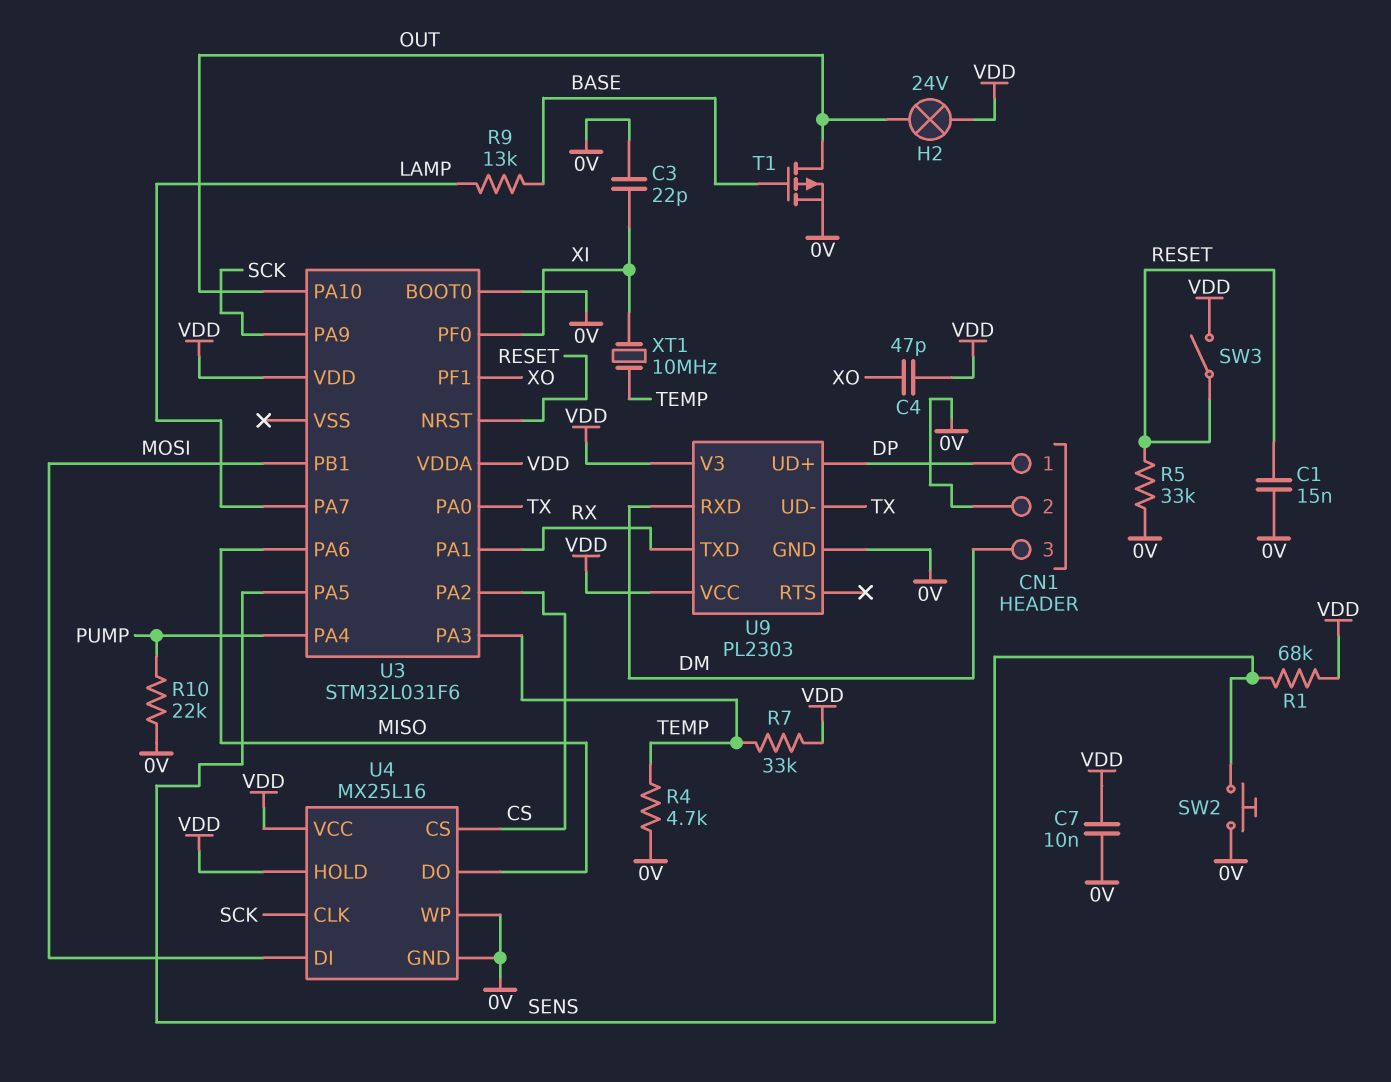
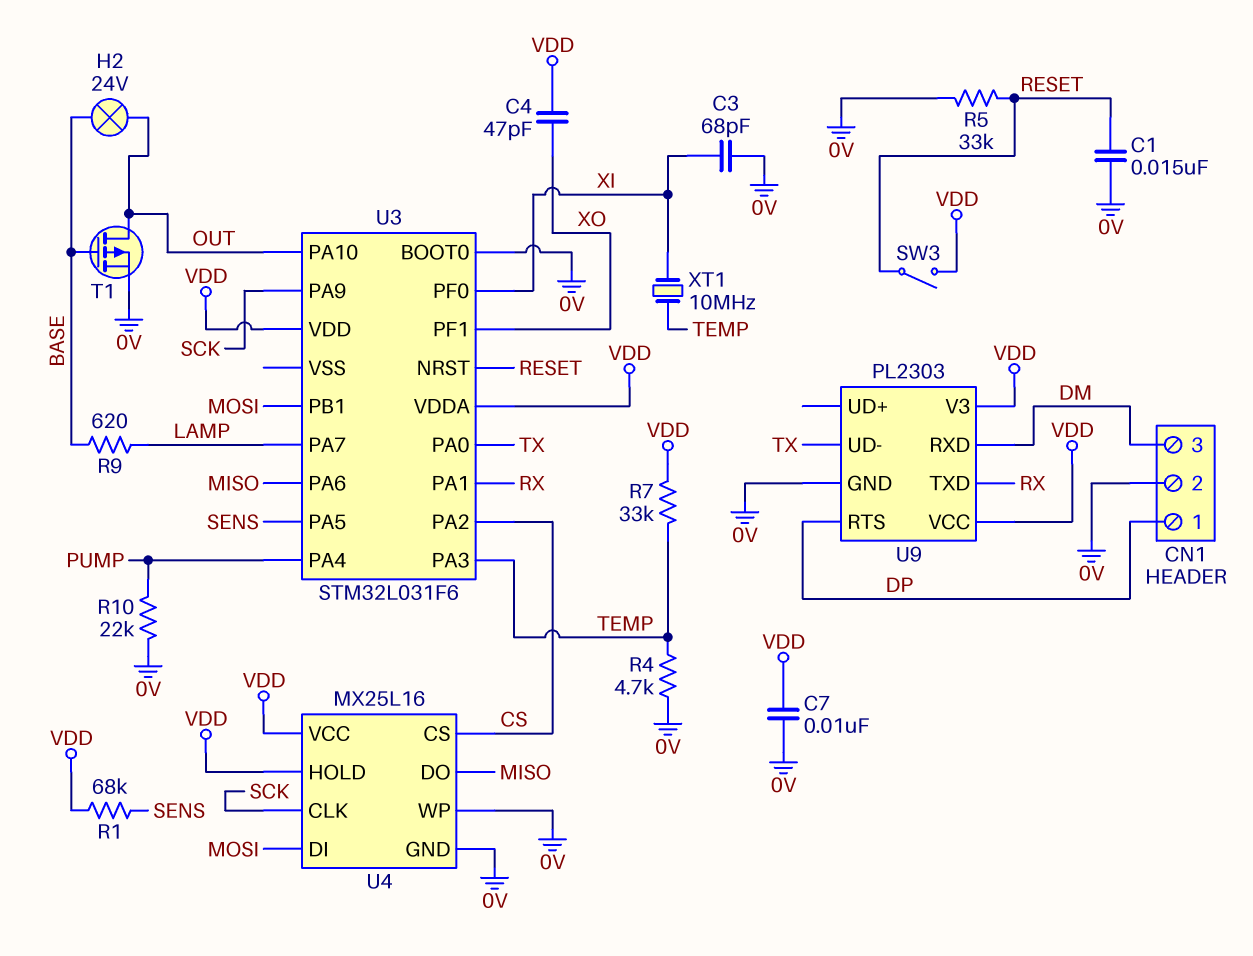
C3: 22pF (0V, XI) -> 68pF (0V, XI)
H2: lamp 24V (OUT, VDD) -> lamp 24V (BASE, OUT)
R9: 13k (BASE, LAMP) -> 620 (BASE, LAMP)
SW2: button (0V, SENS) -> none
U9 pin RTS: none -> DP
U9 pin UD+: DP -> none

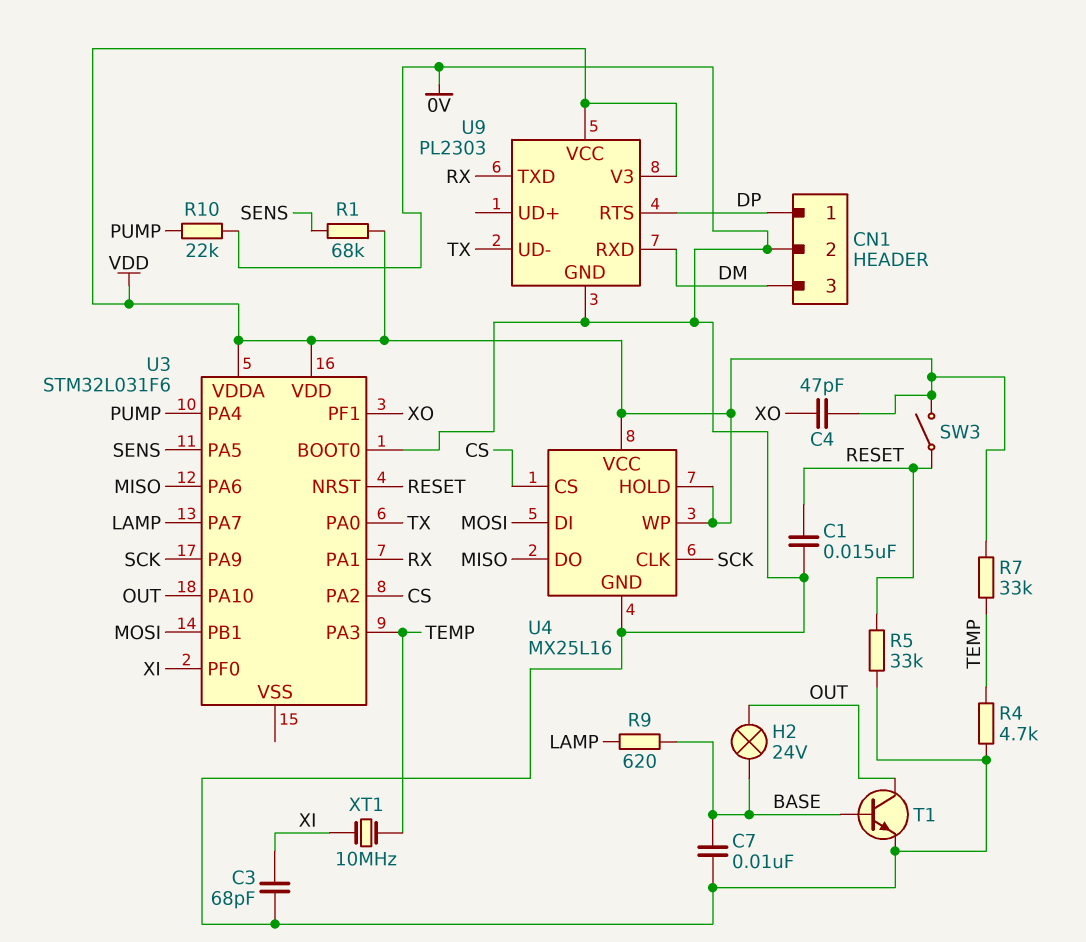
C7: 10nF (0V, VDD) -> 10nF (0V, BASE)
T1: PMOS (G BASE, D OUT, S 0V) -> NPN (B BASE, C OUT, E 0V)
U4 pin WP: 0V -> VDD

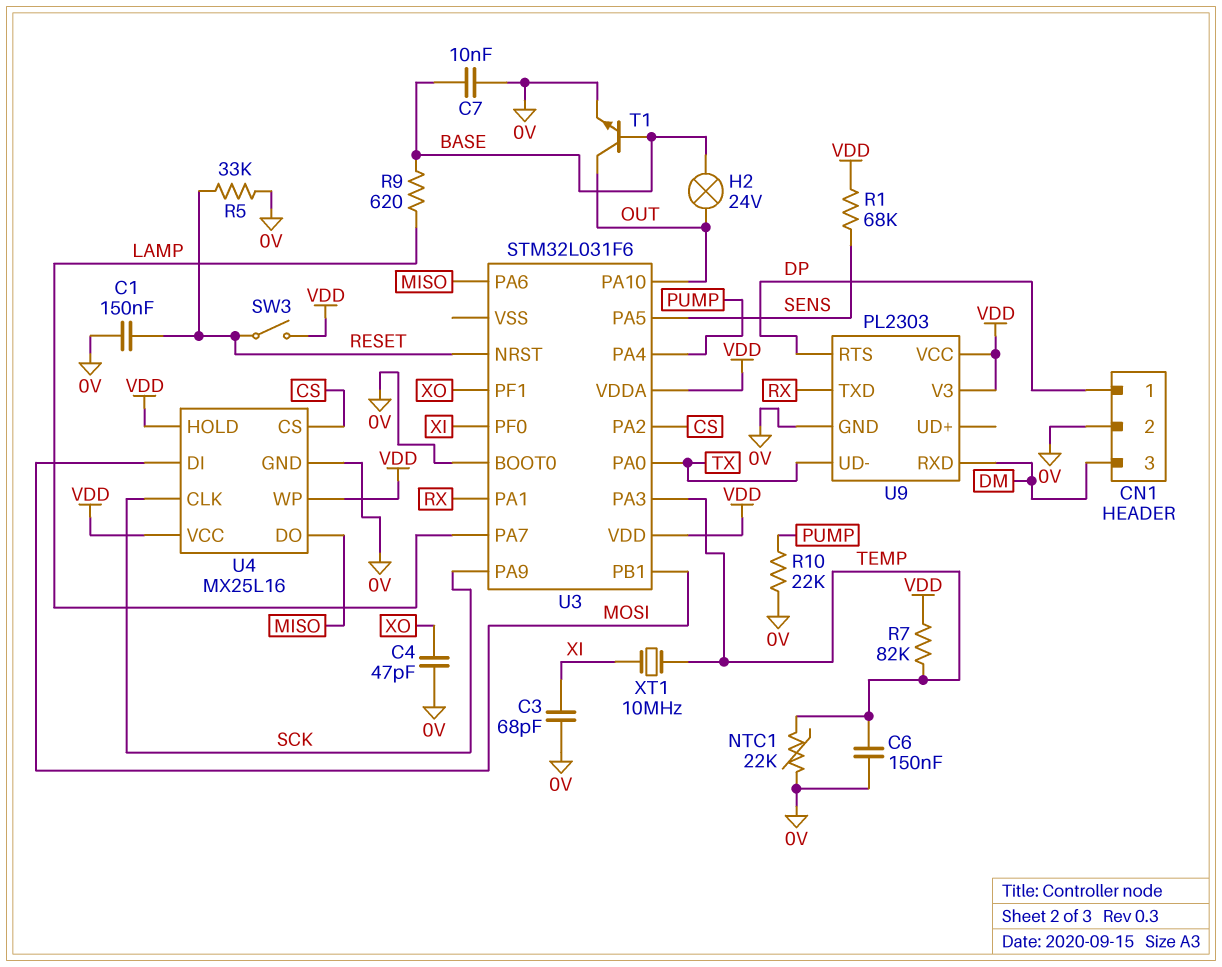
C1: 15nF (0V, RESET) -> 150nF (0V, RESET)
C4: 47pF (VDD, XO) -> 47pF (0V, XO)
C6: none -> 150nF (0V, TEMP)
NTC1: none -> 22k (0V, TEMP)
R4: 4.7k (0V, TEMP) -> none
R7: 33k (TEMP, VDD) -> 82k (TEMP, VDD)

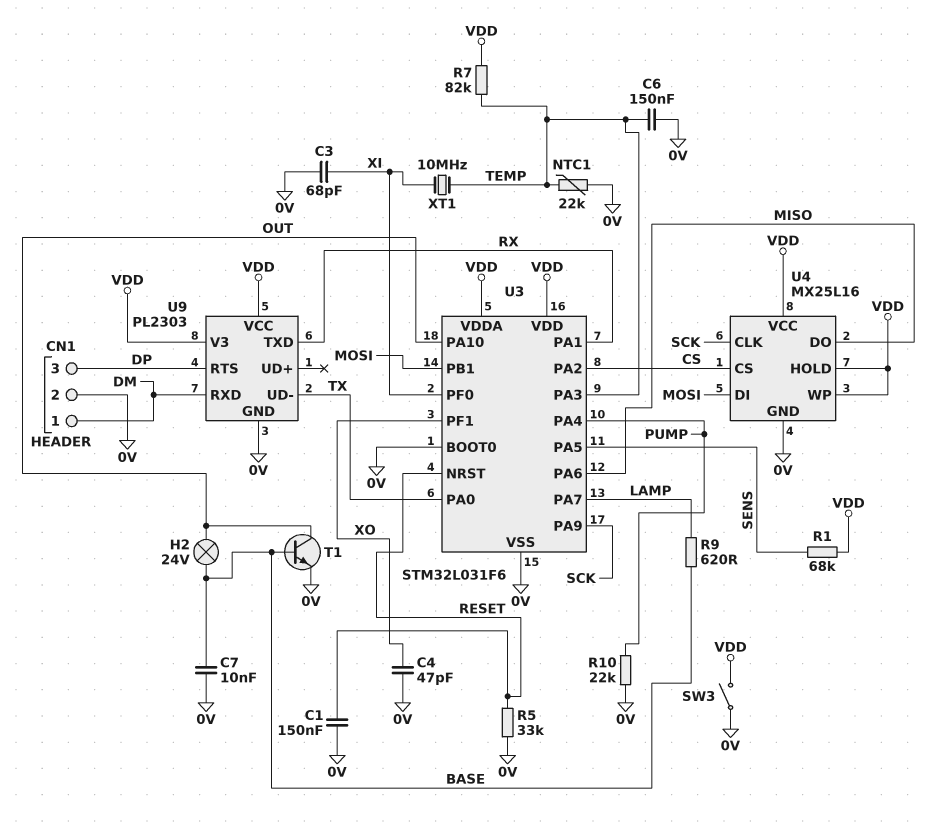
CN1 pin 1: DP -> DM
CN1 pin 3: DM -> DP
SW3: switch (RESET, VDD) -> switch (0V, VDD)
U3 pin VSS: none -> 0V

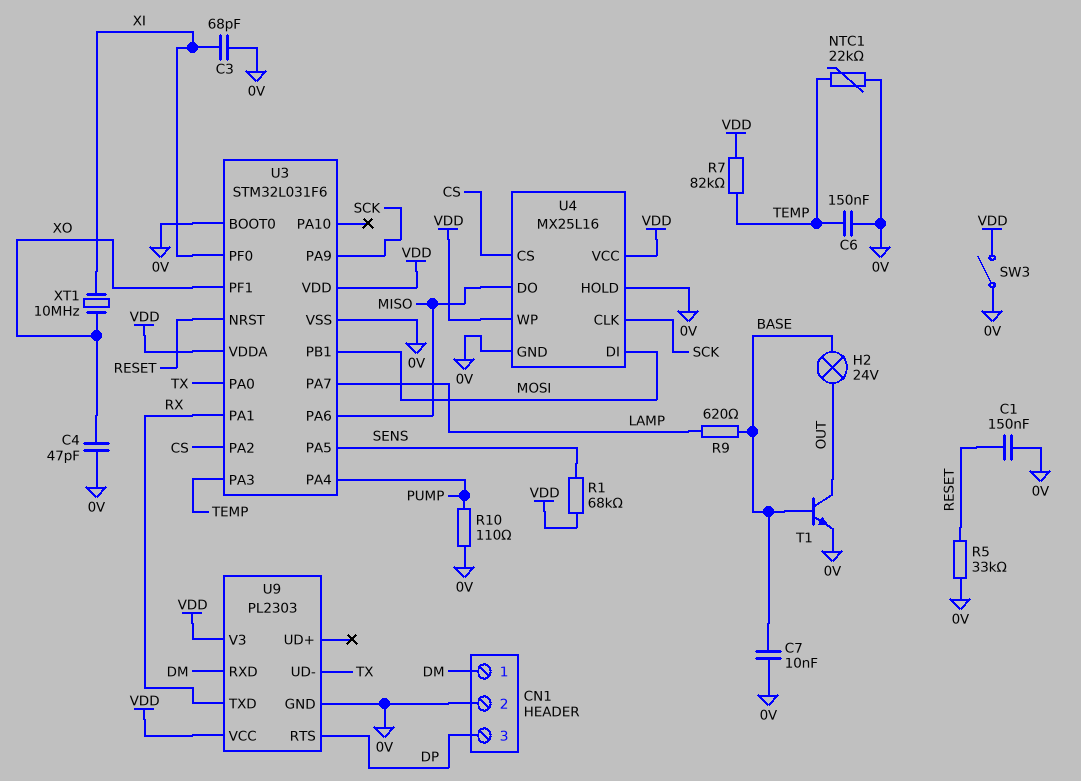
R10: 22k (0V, PUMP) -> 110 (0V, PUMP)
U3 pin PA10: OUT -> none
U4 pin HOLD: VDD -> 0V
XT1: 10MHz (TEMP, XI) -> 10MHz (XI, XO)

